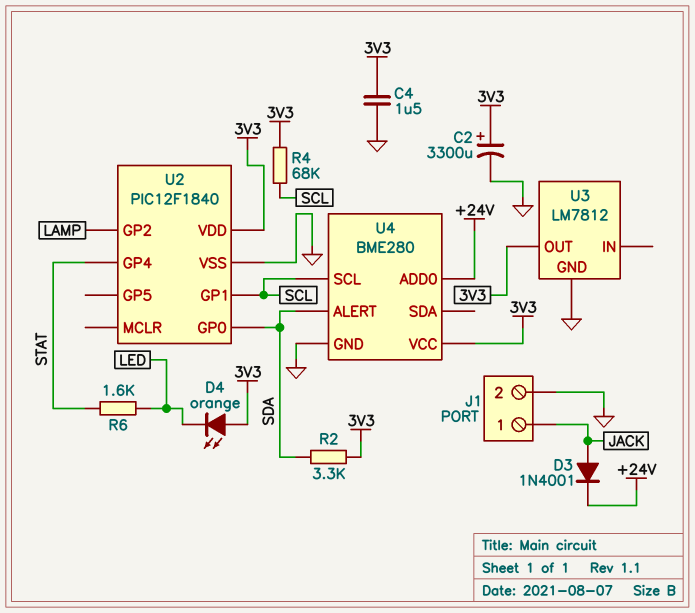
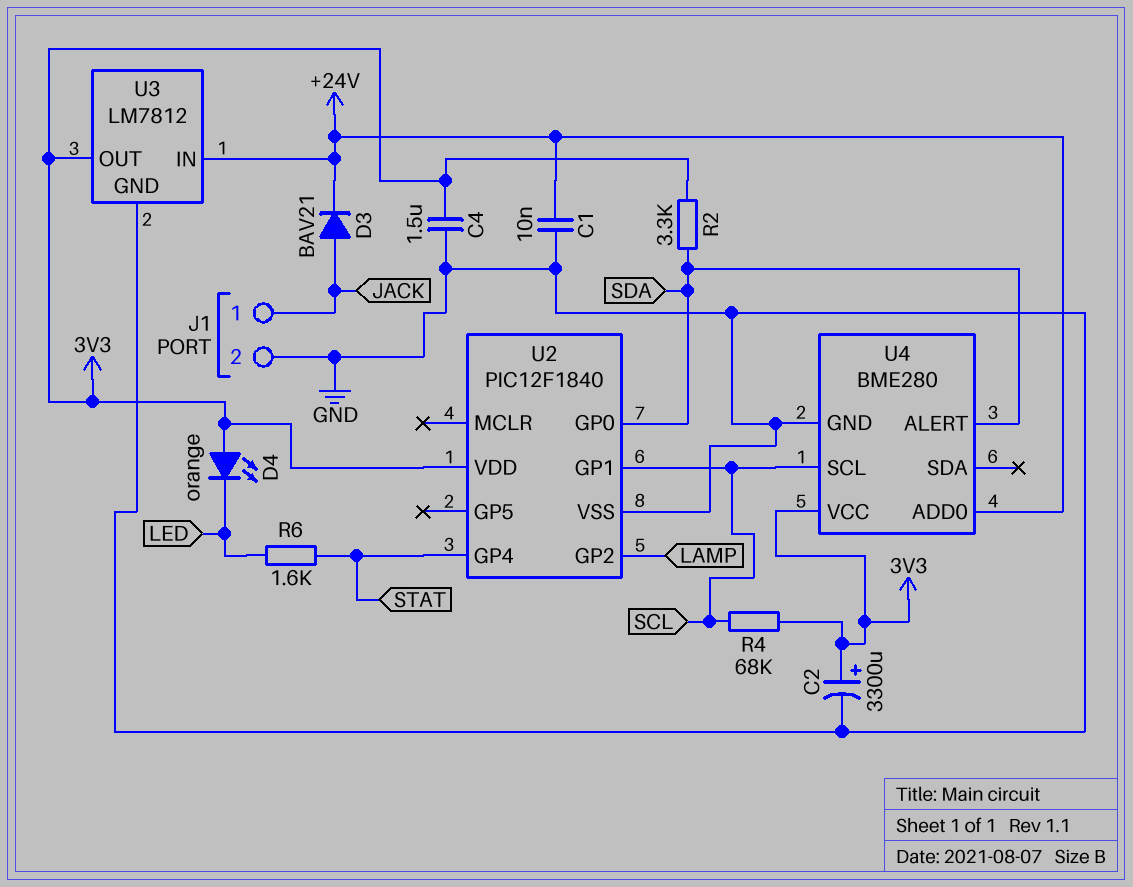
C1: none -> 10nF (+24V, GND)
D3: diode 1N4001 (A JACK, K +24V) -> diode BAV21 (A JACK, K +24V)
U3 pin IN: none -> +24V

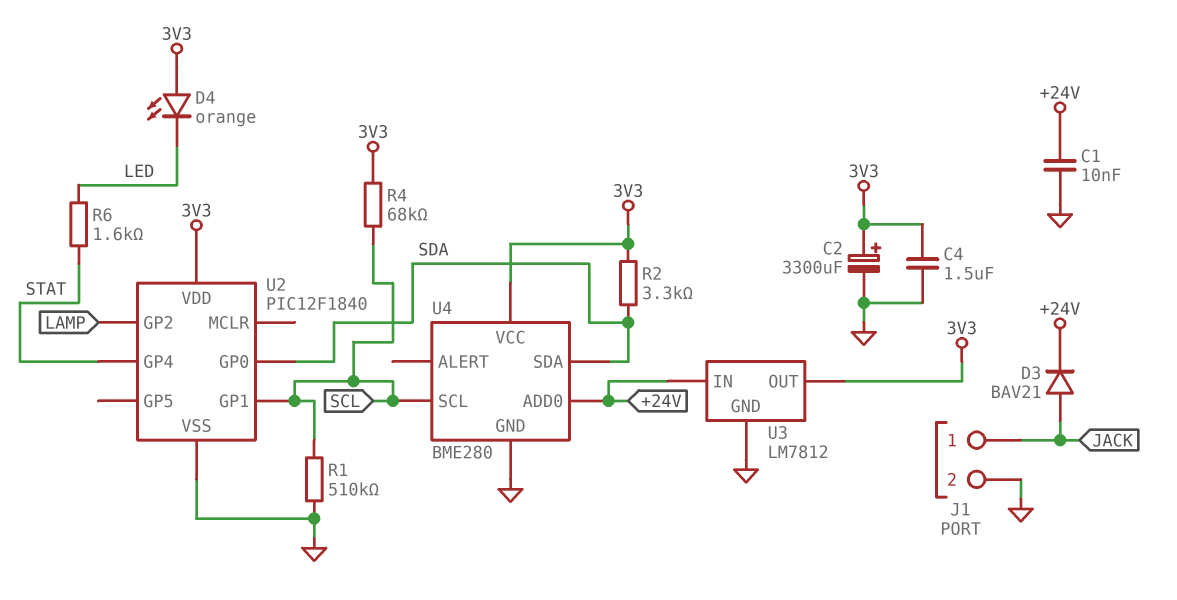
R1: none -> 510k (GND, SCL)
U4 pin ALERT: SDA -> none
U4 pin SDA: none -> SDA

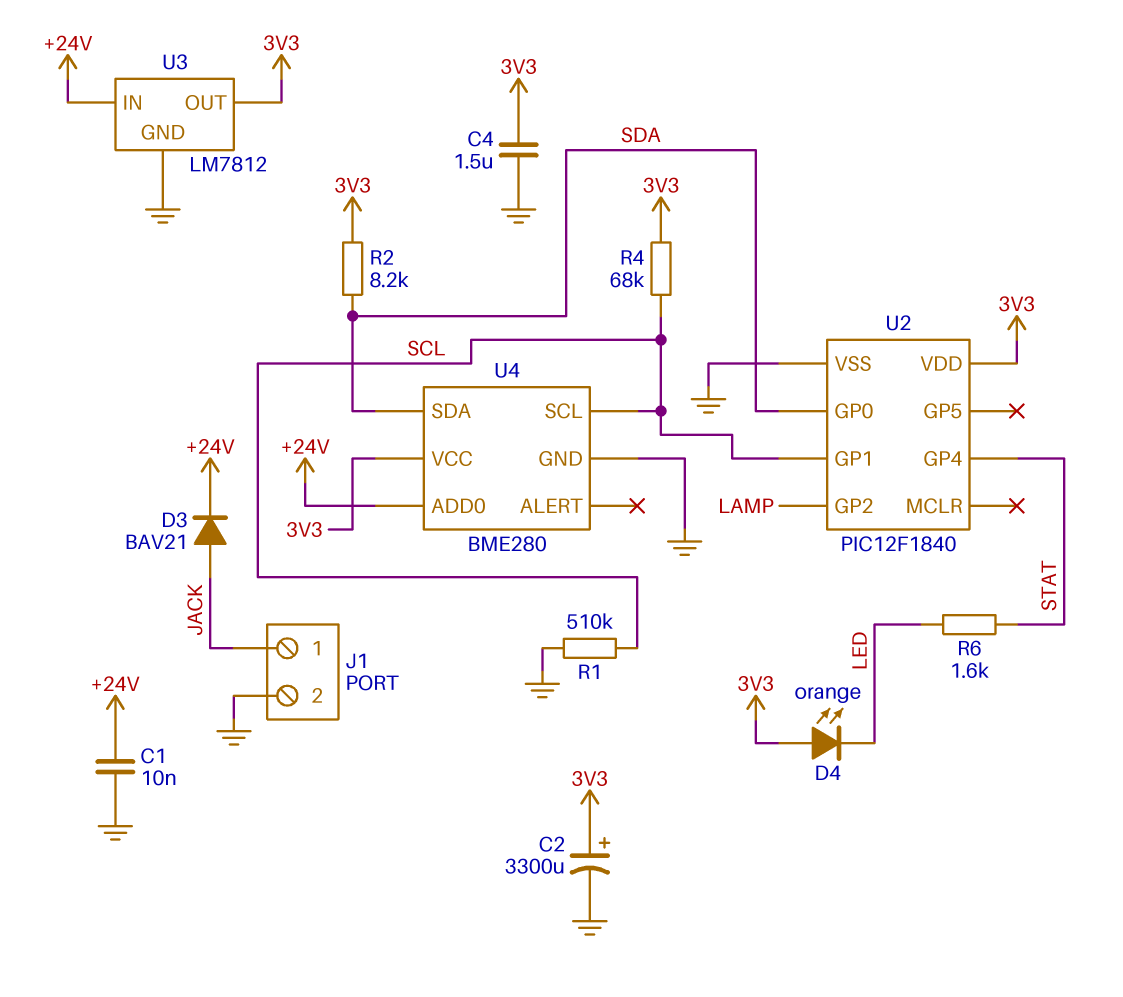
R2: 3.3k (3V3, SDA) -> 8.2k (3V3, SDA)

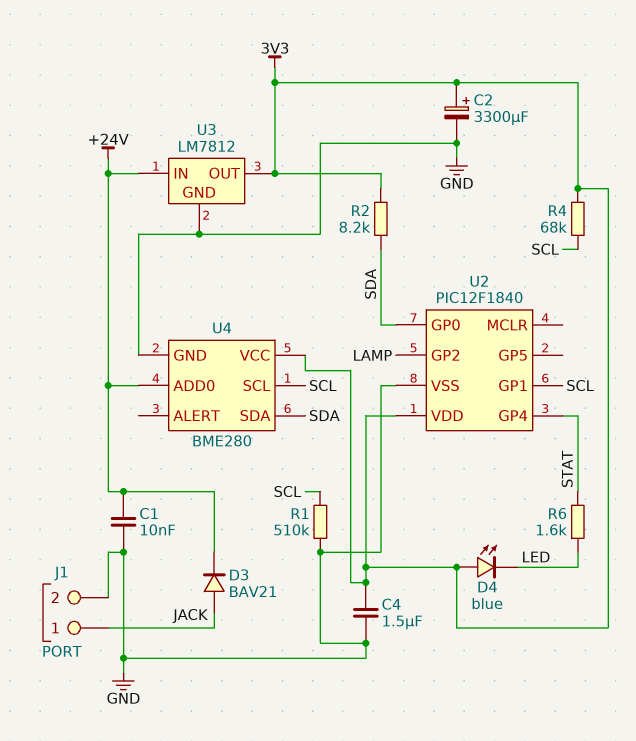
D4: LED orange (A 3V3, K LED) -> LED blue (A 3V3, K LED)

